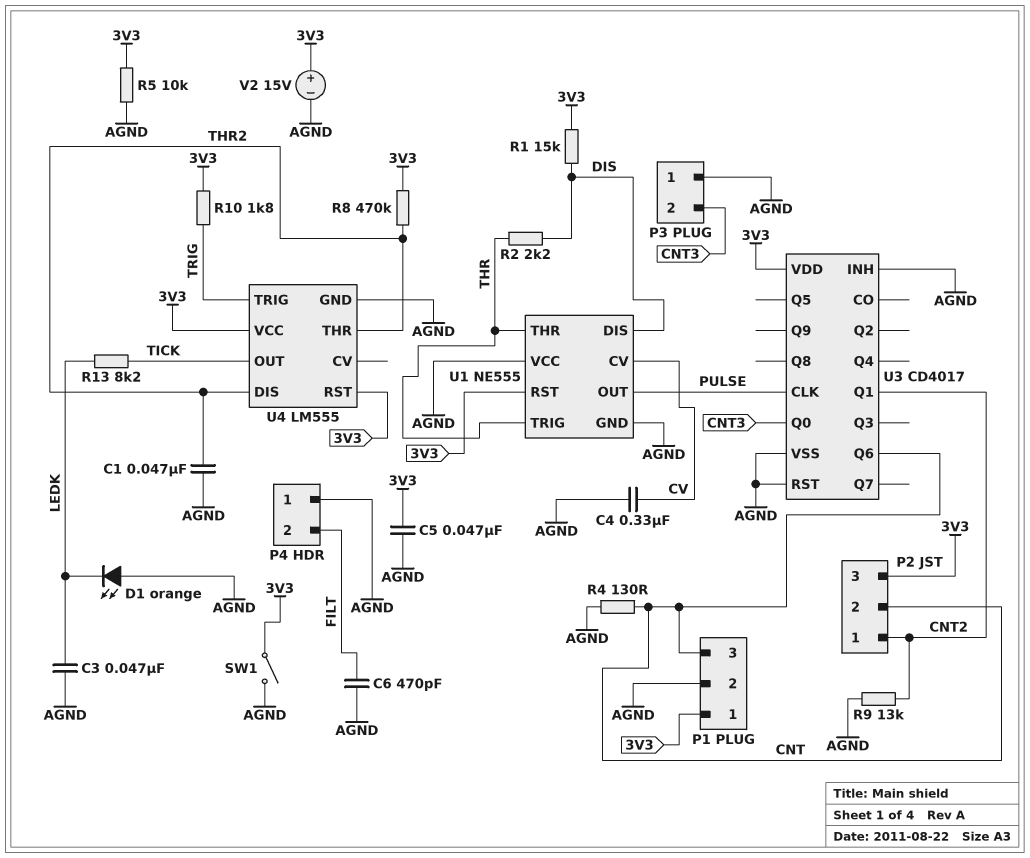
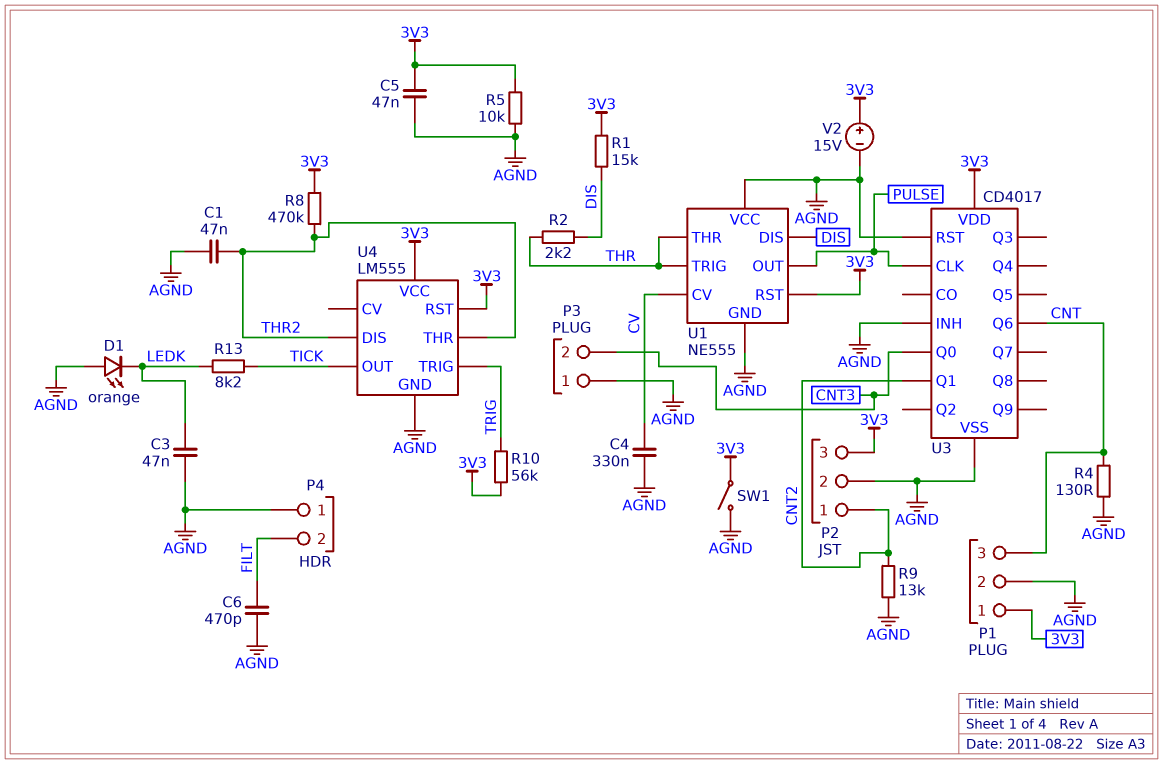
P2 pin 2: CNT -> AGND
R10: 1.8k (3V3, TRIG) -> 56k (3V3, TRIG)

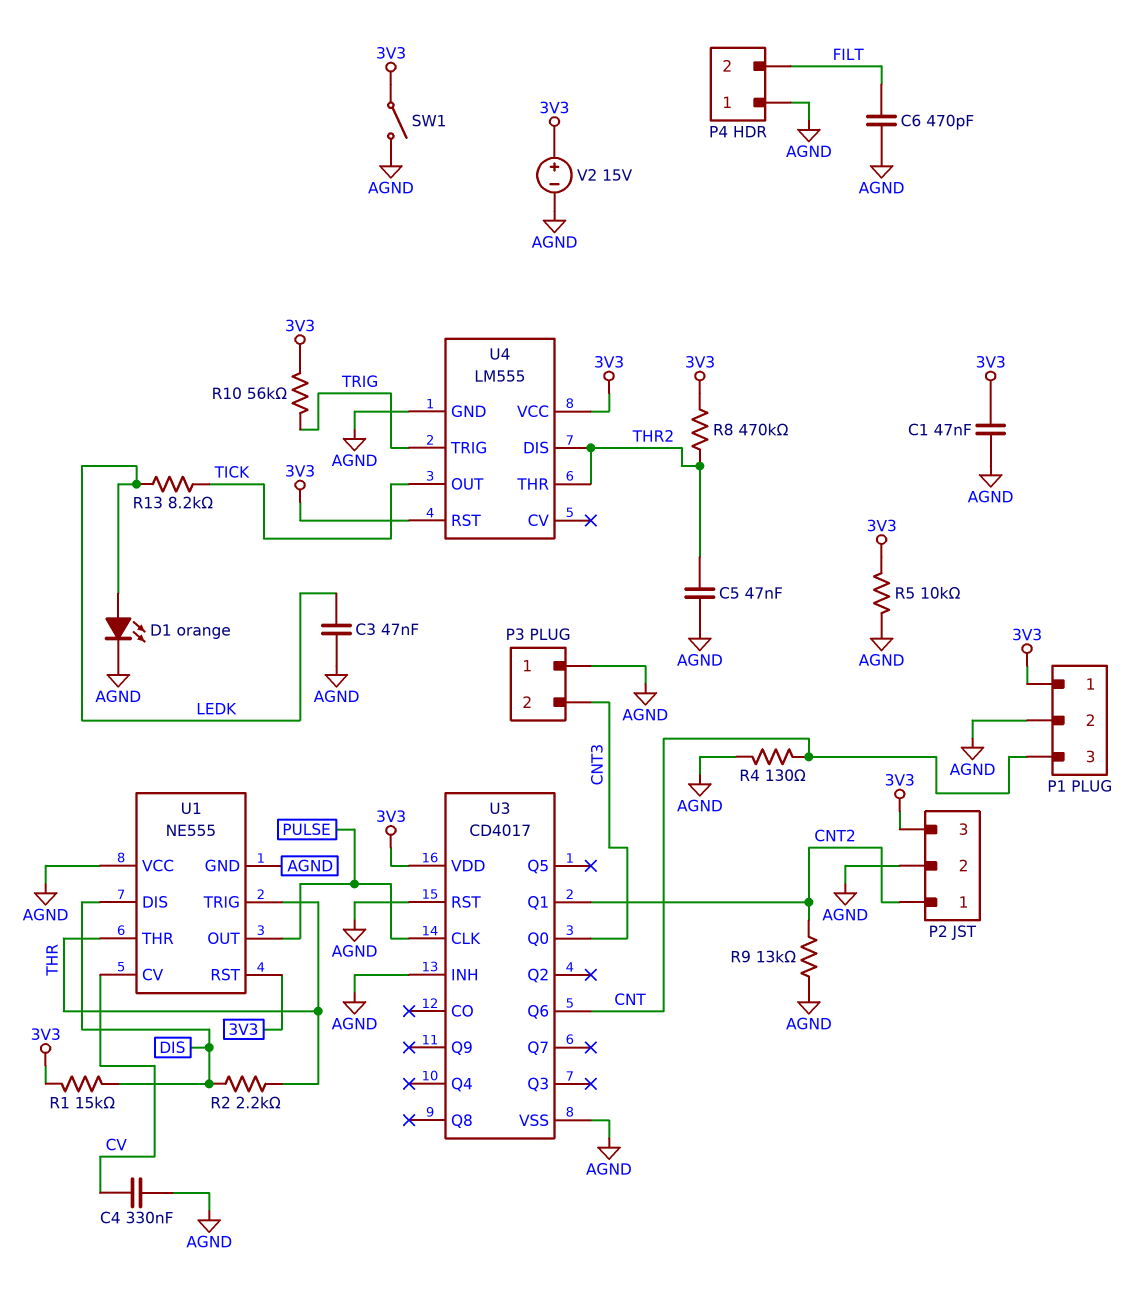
C1: 47nF (AGND, THR2) -> 47nF (3V3, AGND)
C5: 47nF (3V3, AGND) -> 47nF (AGND, THR2)
D1: LED orange (A AGND, K LEDK) -> LED orange (A LEDK, K AGND)

